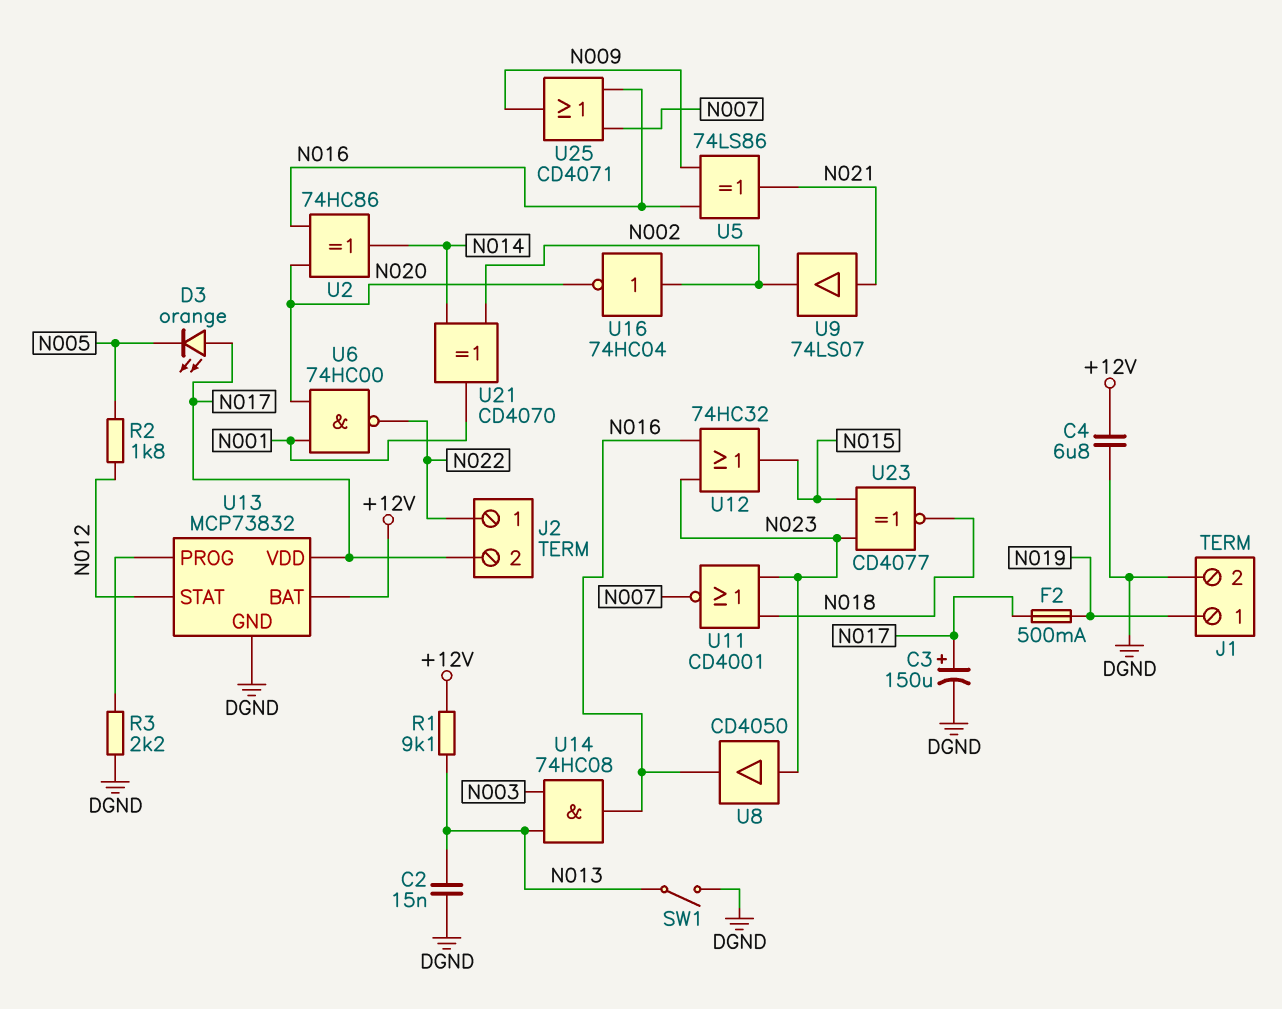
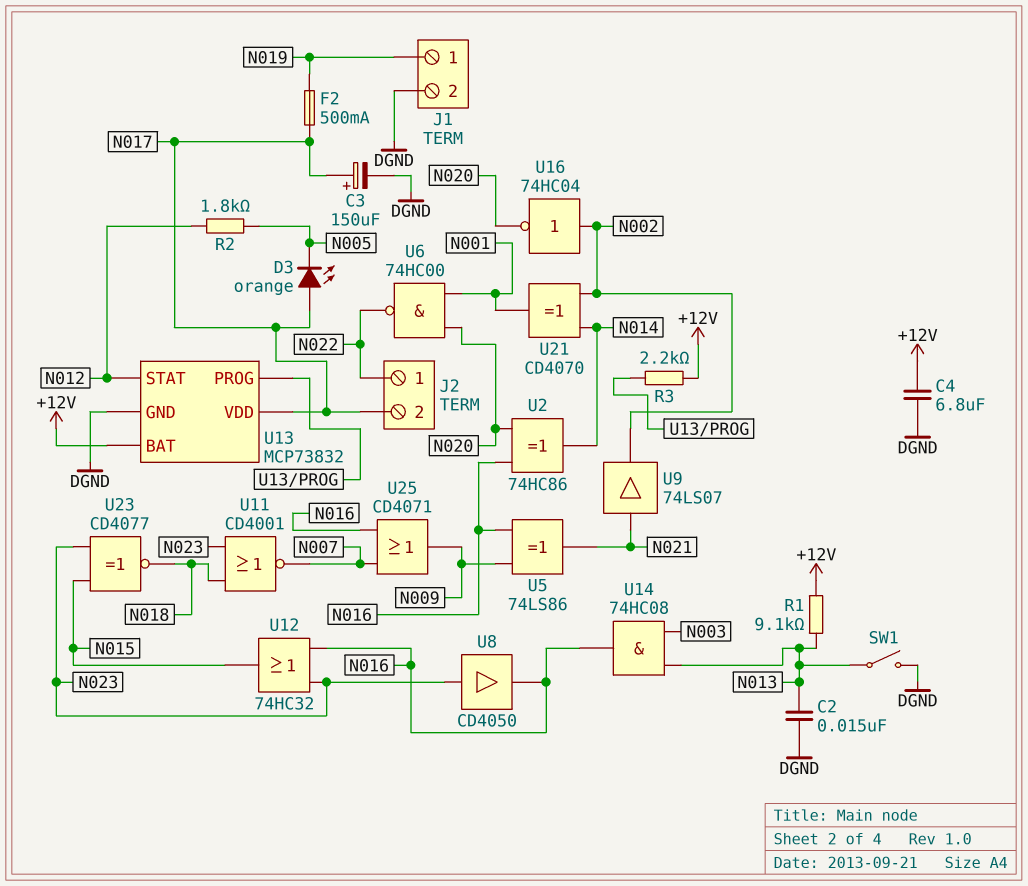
R3: 2.2k (DGND, U13/PROG) -> 2.2k (+12V, U13/PROG)

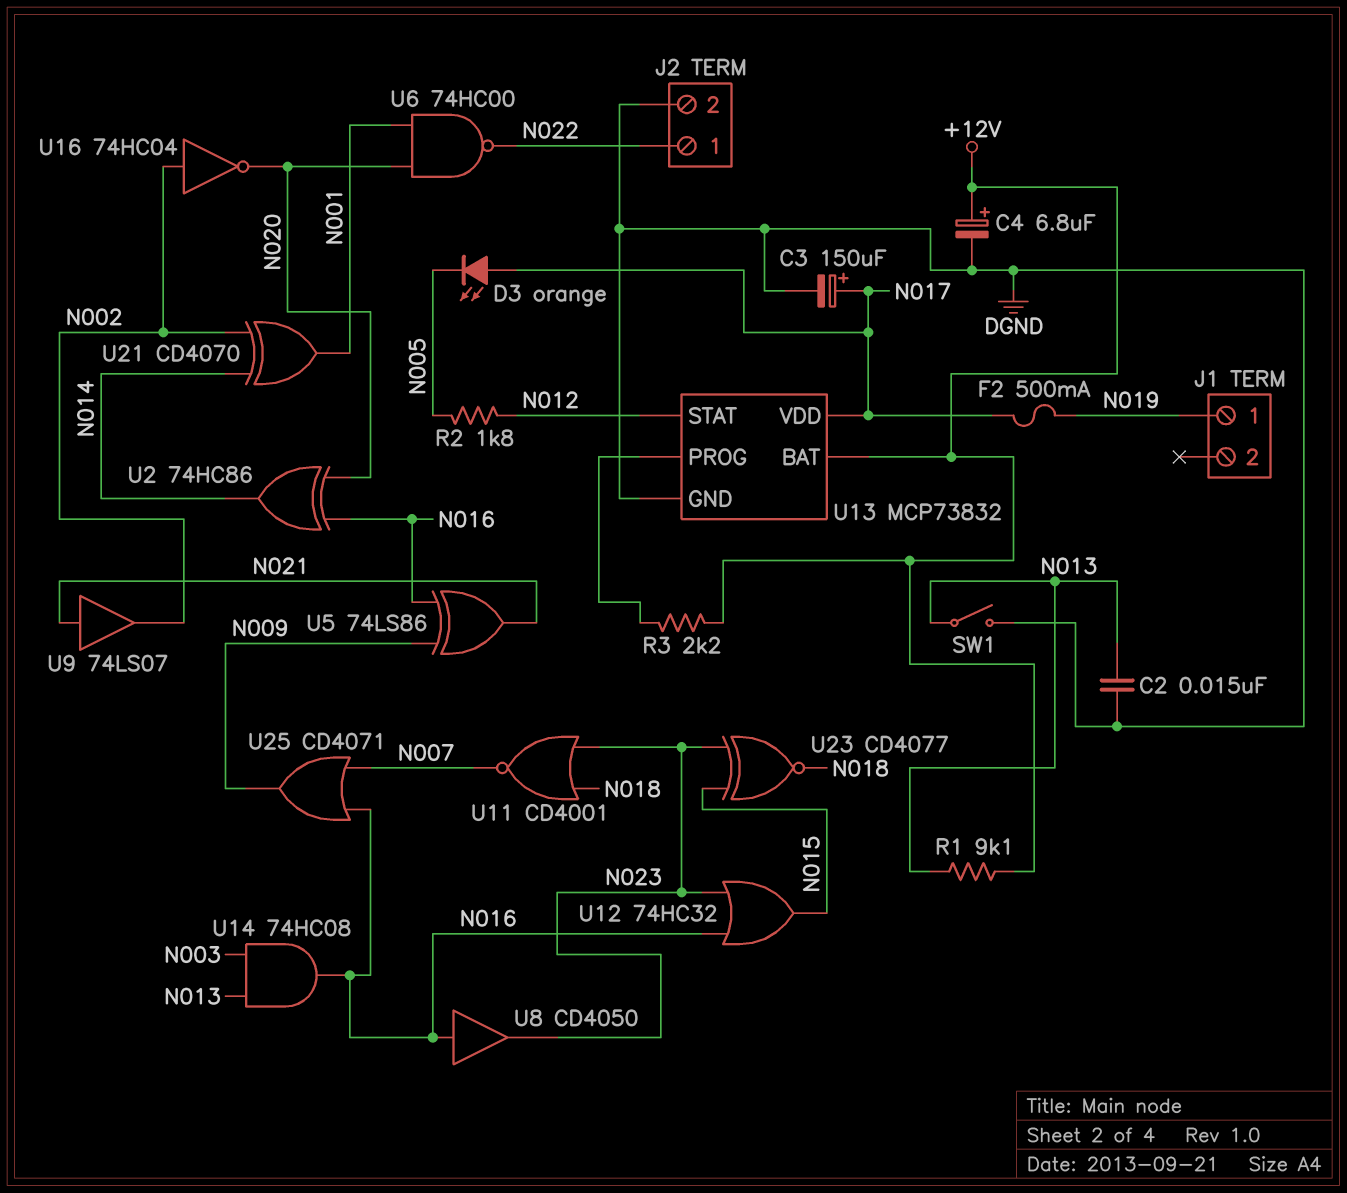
C4: 6.8uF (+12V, DGND) -> 6.8uF (plus +12V, minus DGND)
J1 pin 2: DGND -> none
J2 pin 2: N017 -> DGND
U8: buffer CD4050 (in N023, out N016) -> buffer CD4050 (in N016, out N023)

